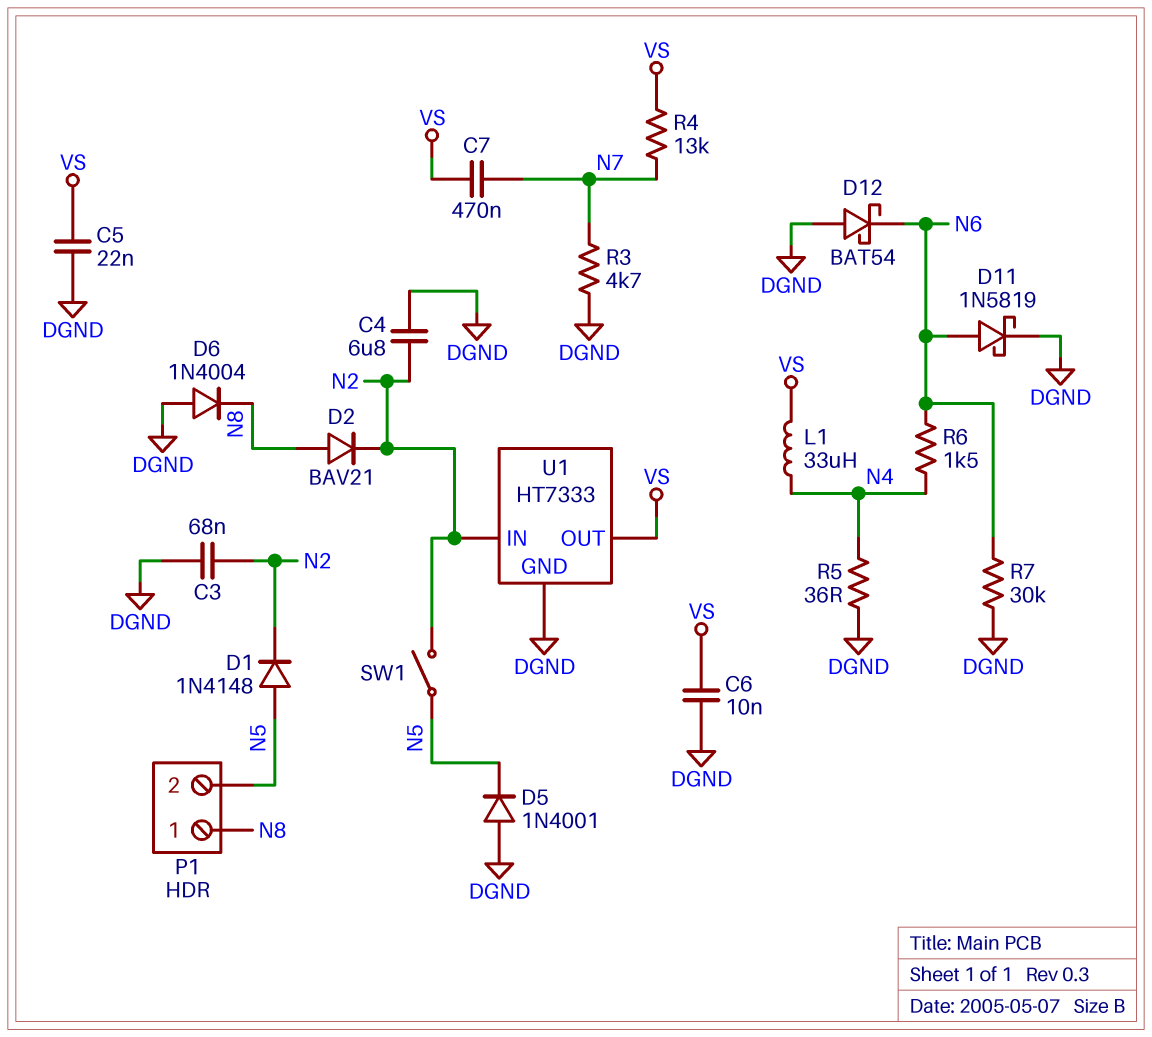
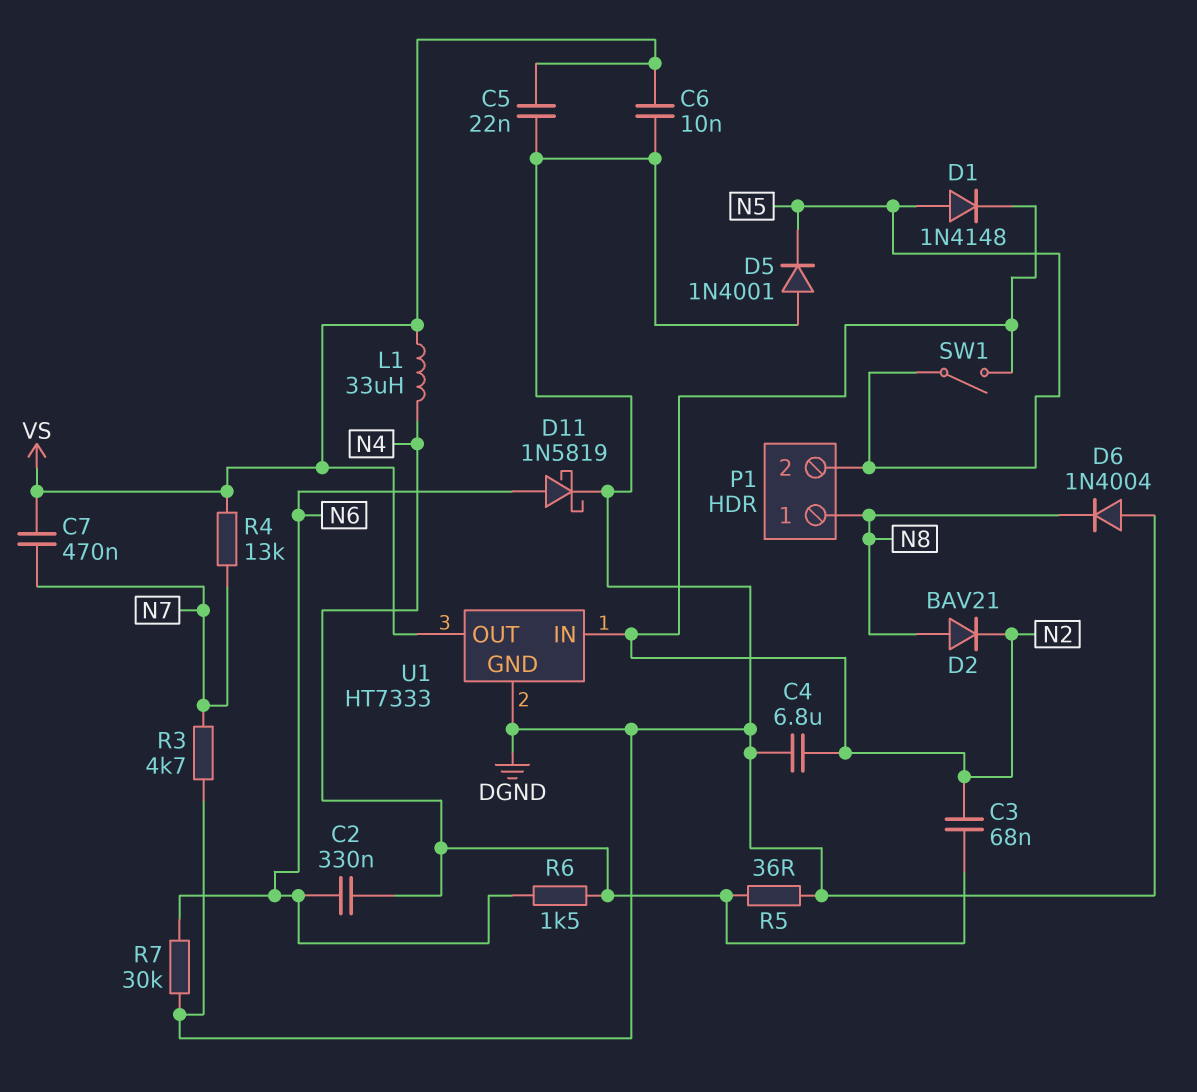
C2: none -> 330nF (N4, N6)
C3: 68nF (DGND, N2) -> 68nF (N2, N4)
D12: schottky BAT54 (A DGND, K N6) -> none

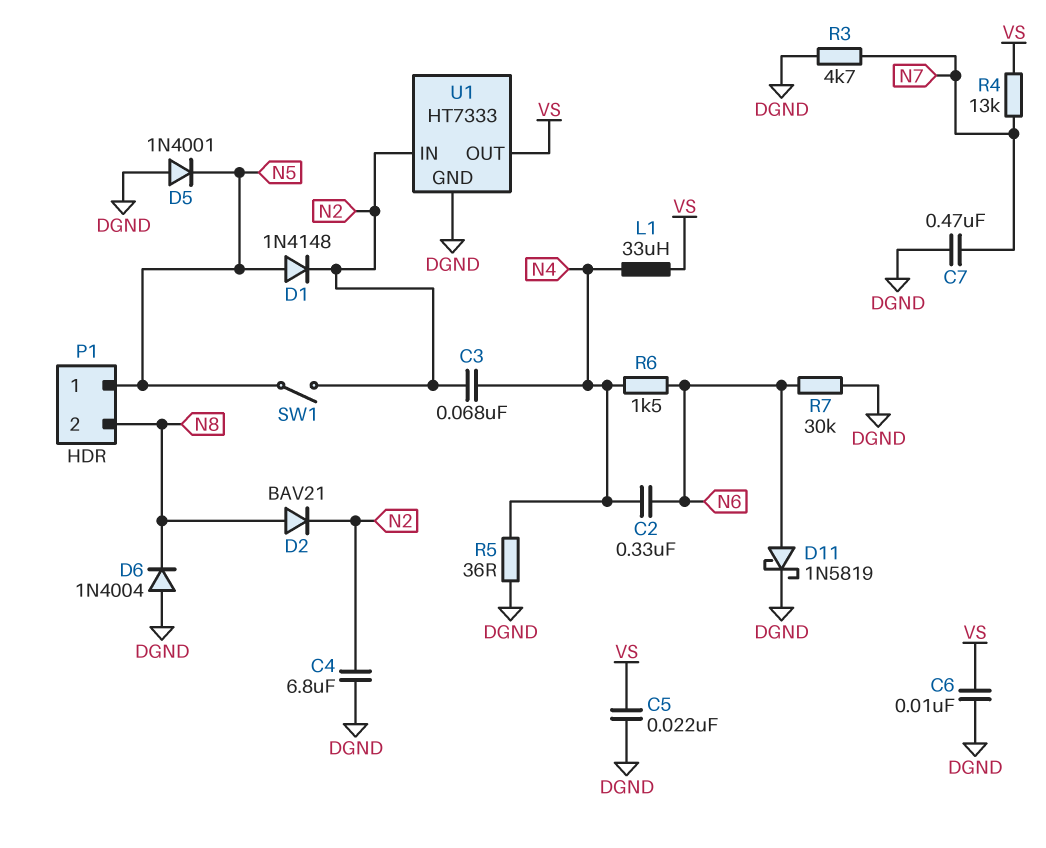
C7: 470nF (N7, VS) -> 470nF (DGND, N7)
P1 pin 1: N8 -> N5
P1 pin 2: N5 -> N8

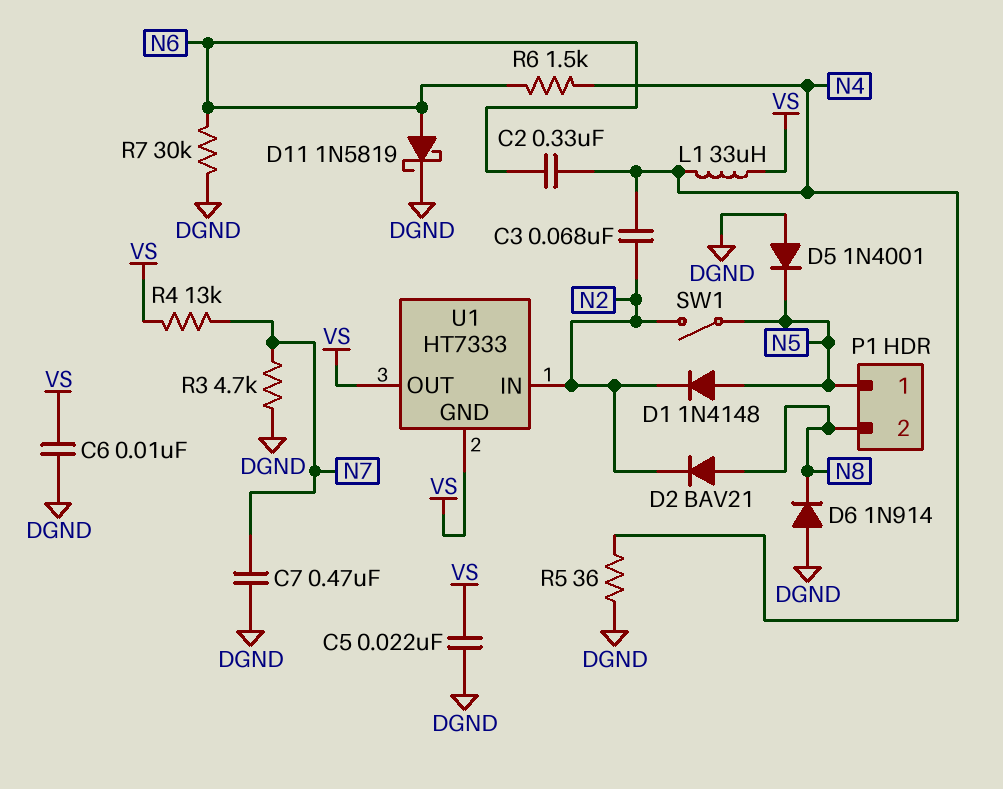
C4: 6.8uF (DGND, N2) -> none
D6: diode 1N4004 (A DGND, K N8) -> diode 1N914 (A DGND, K N8)
U1 pin GND: DGND -> VS

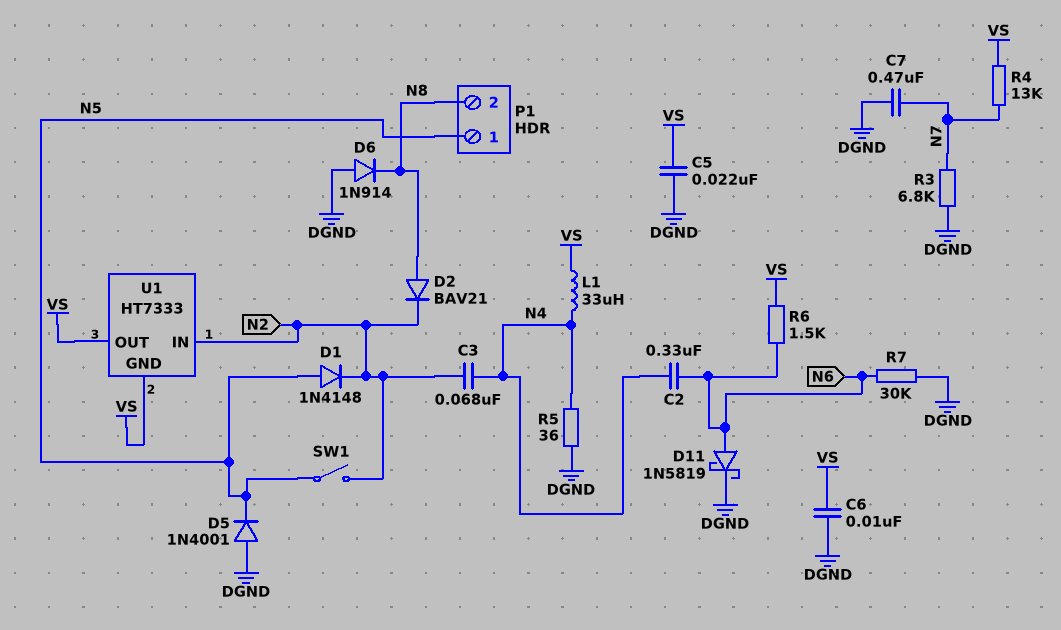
R3: 4.7k (DGND, N7) -> 6.8k (DGND, N7)
R6: 1.5k (N4, N6) -> 1.5k (N6, VS)

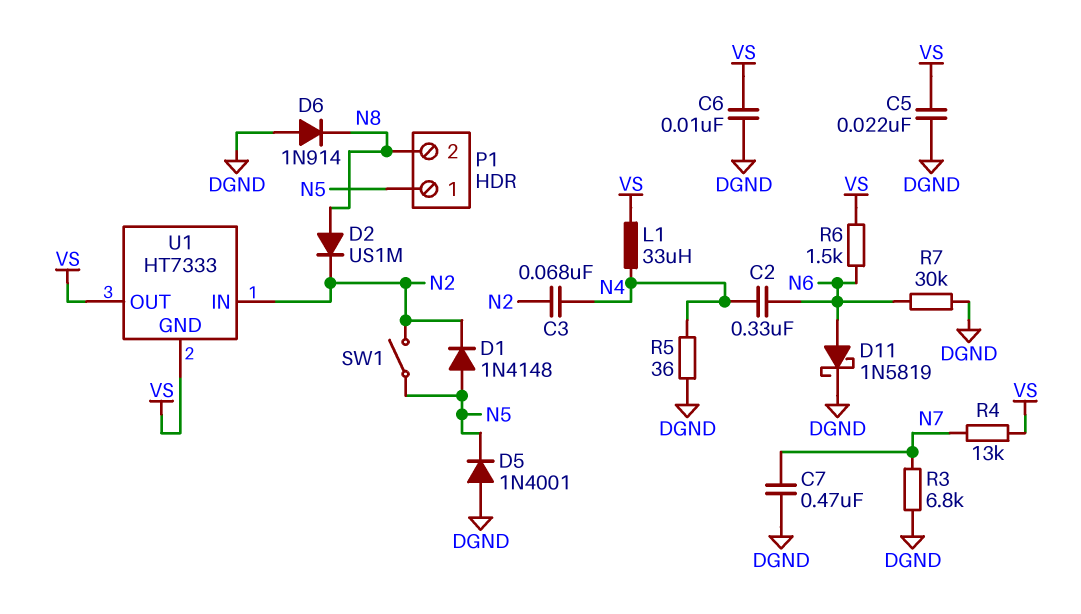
D2: diode BAV21 (A N8, K N2) -> diode US1M (A N8, K N2)

